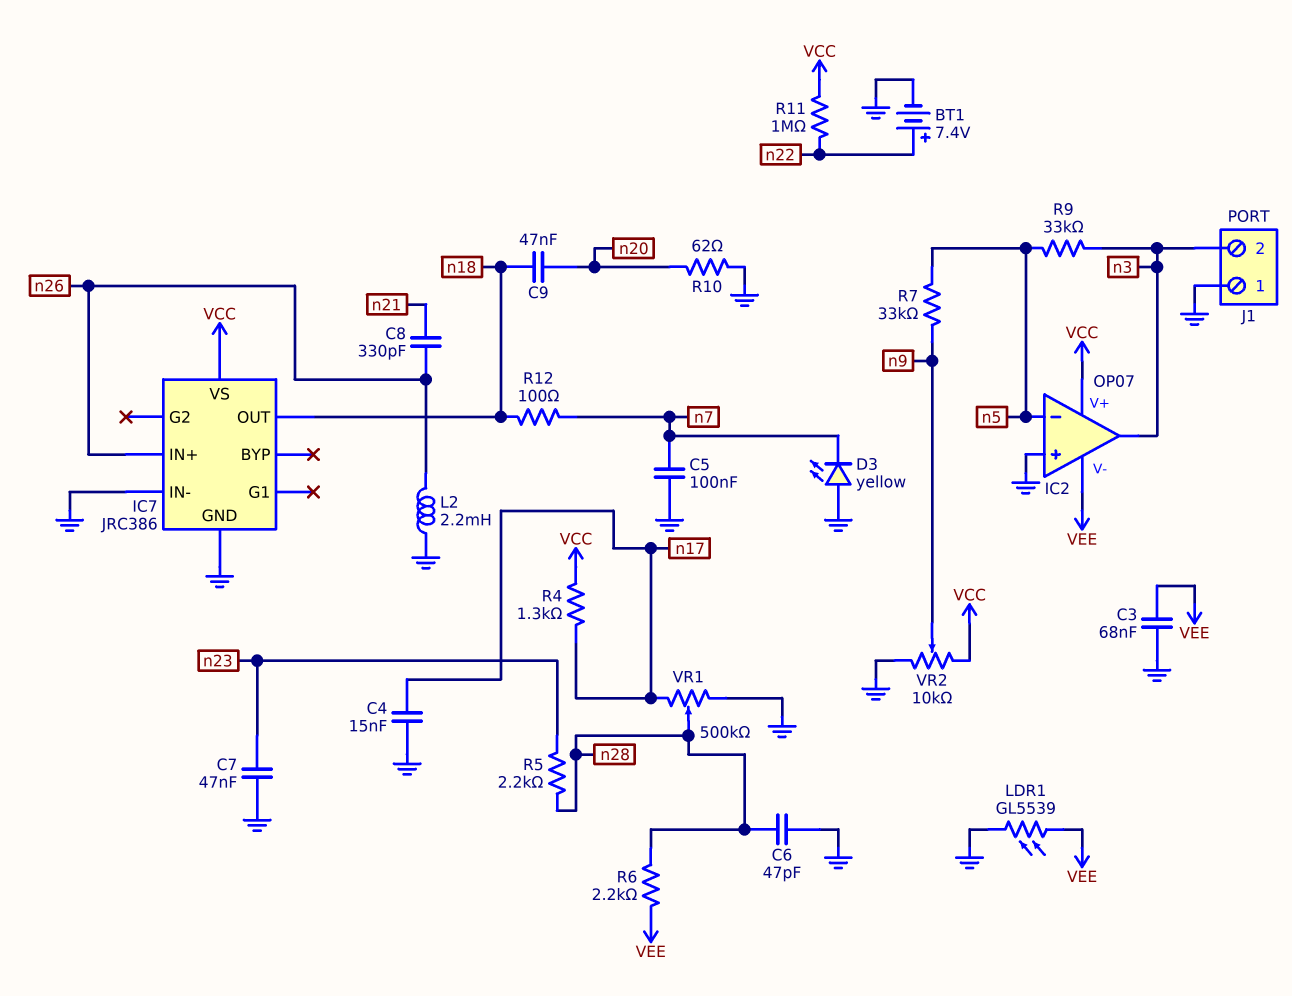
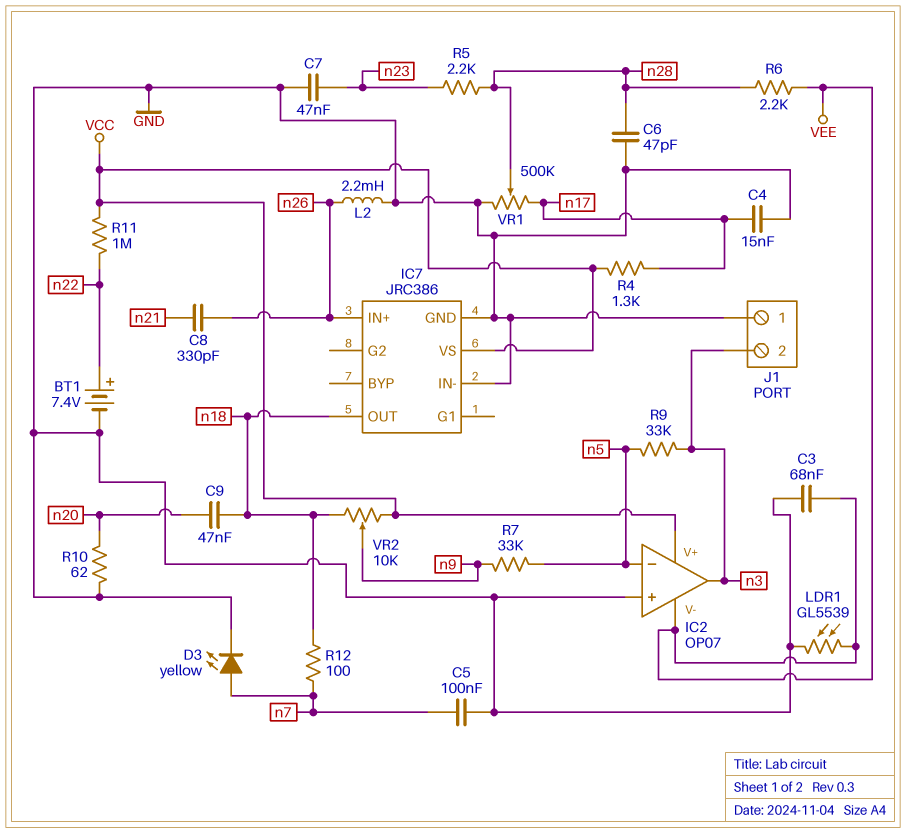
D3: LED yellow (A GND, K n7) -> LED yellow (A n7, K GND)
VR2: 10k (GND, VCC, wiper n9) -> 10k (VCC, n18, wiper n9)

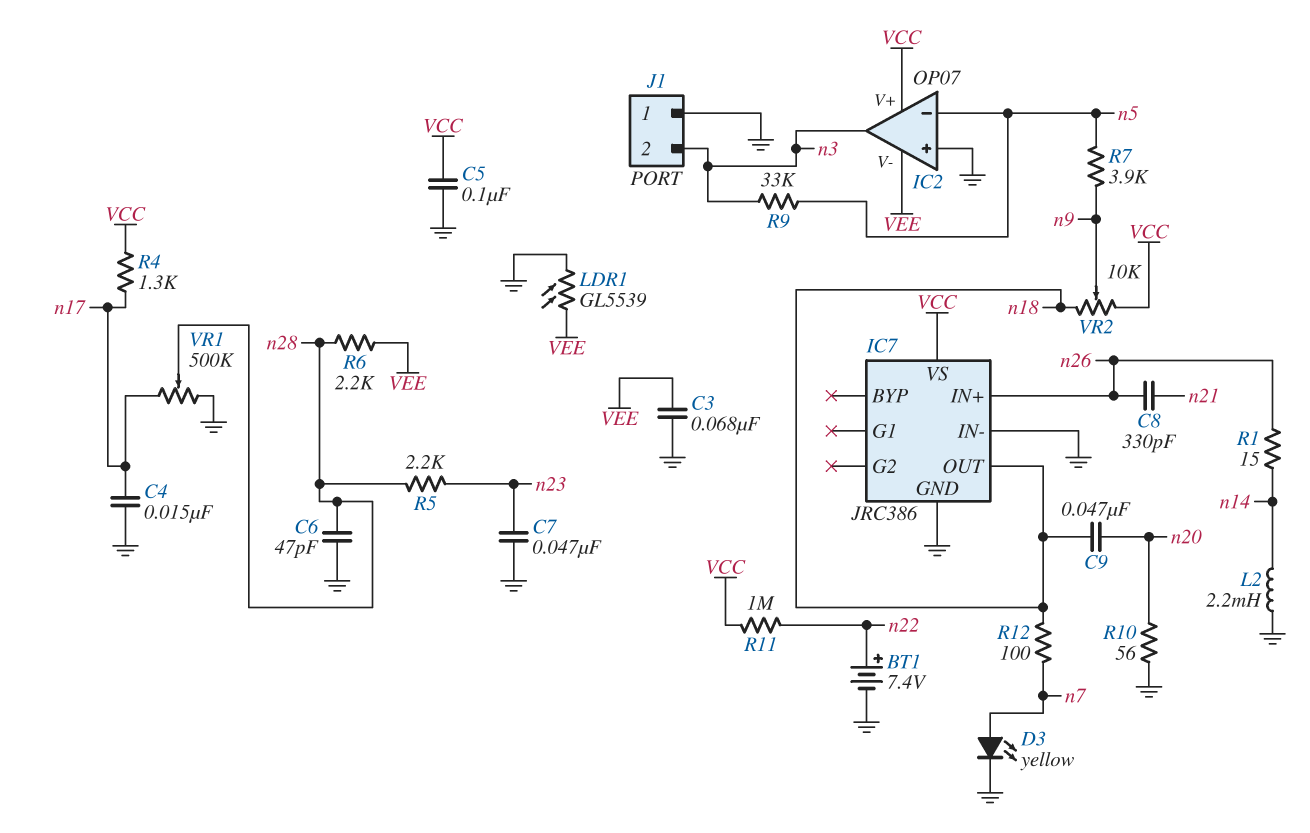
C5: 100nF (GND, n7) -> 100nF (GND, VCC)
L2: 2.2mH (GND, n26) -> 2.2mH (GND, n14)
R1: none -> 15 (n14, n26)
R7: 33k (n5, n9) -> 3.9k (n5, n9)
R10: 62 (GND, n20) -> 56 (GND, n20)

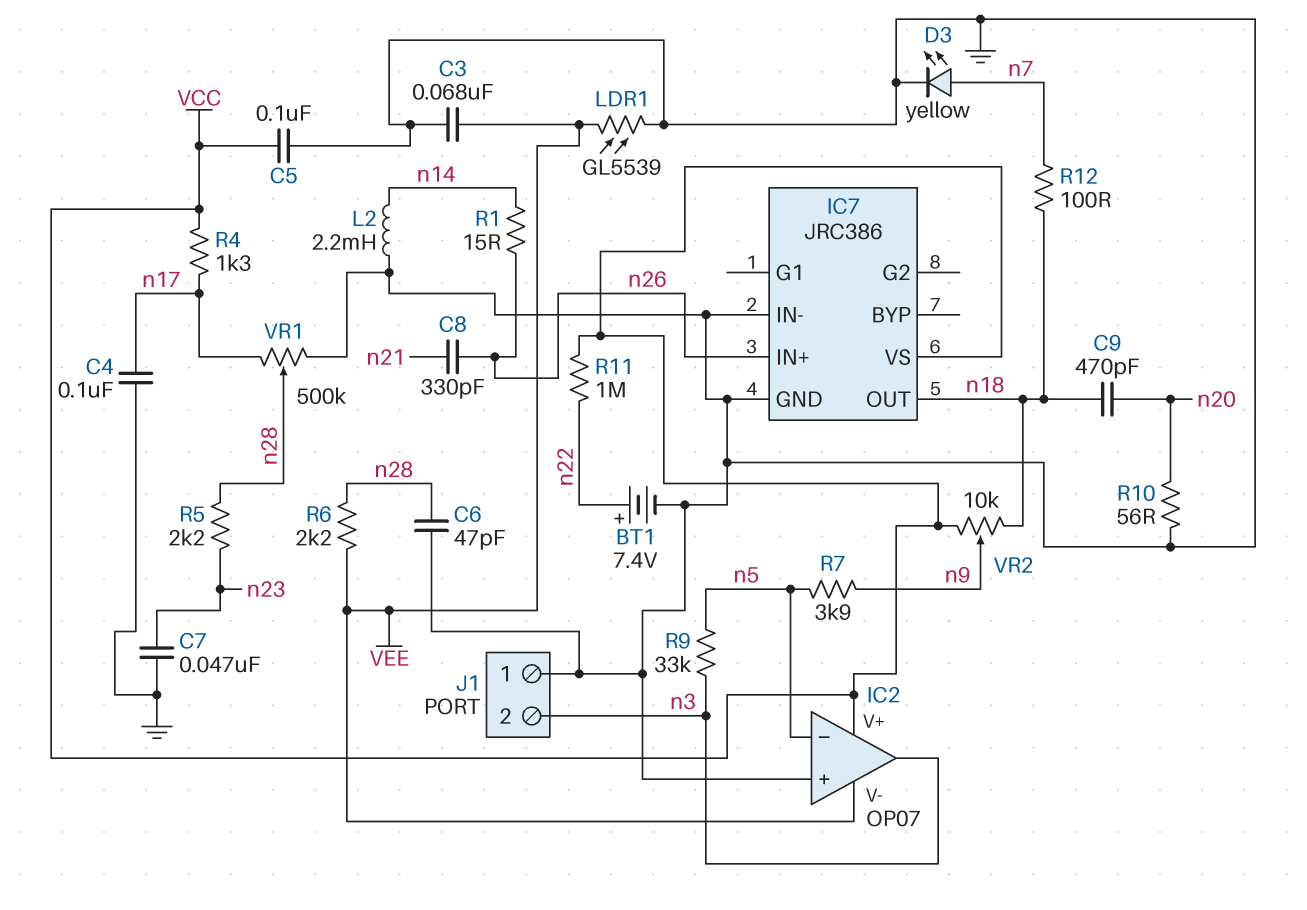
C4: 15nF (GND, n17) -> 100nF (GND, n17)
C9: 47nF (n18, n20) -> 470pF (n18, n20)

